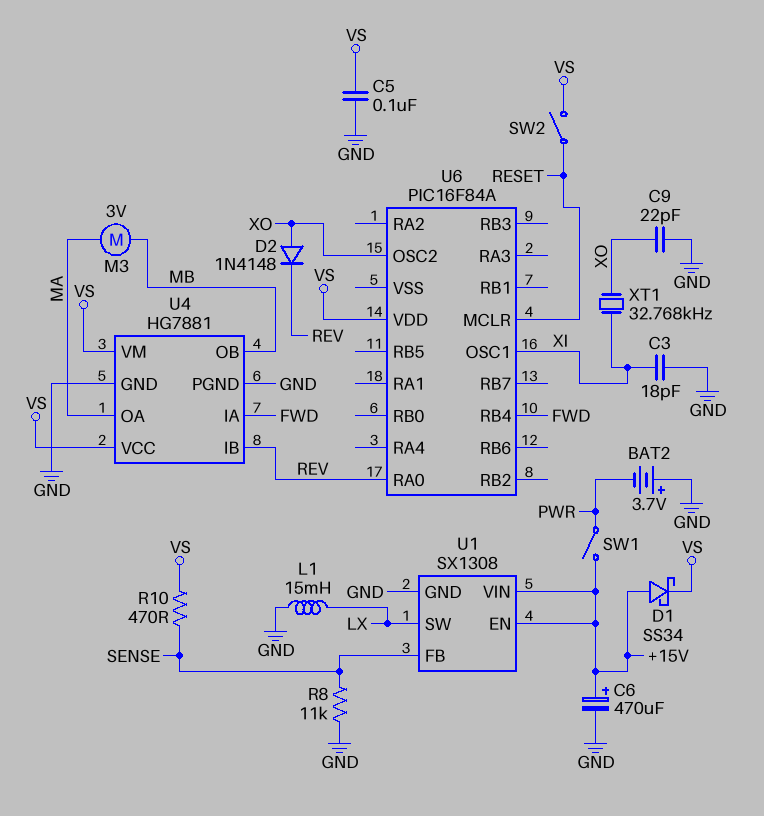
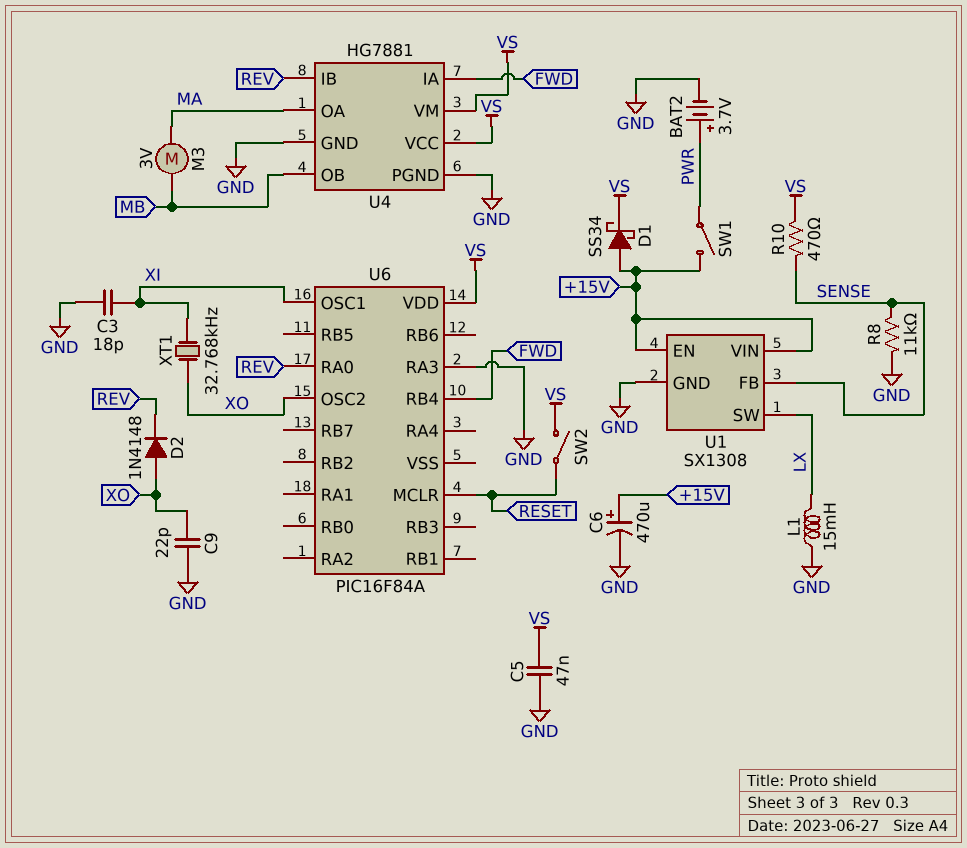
BAT2: 3.7V (plus GND, minus PWR) -> 3.7V (plus PWR, minus GND)
C5: 100nF (GND, VS) -> 47nF (GND, VS)
U6 pin RA3: none -> GND

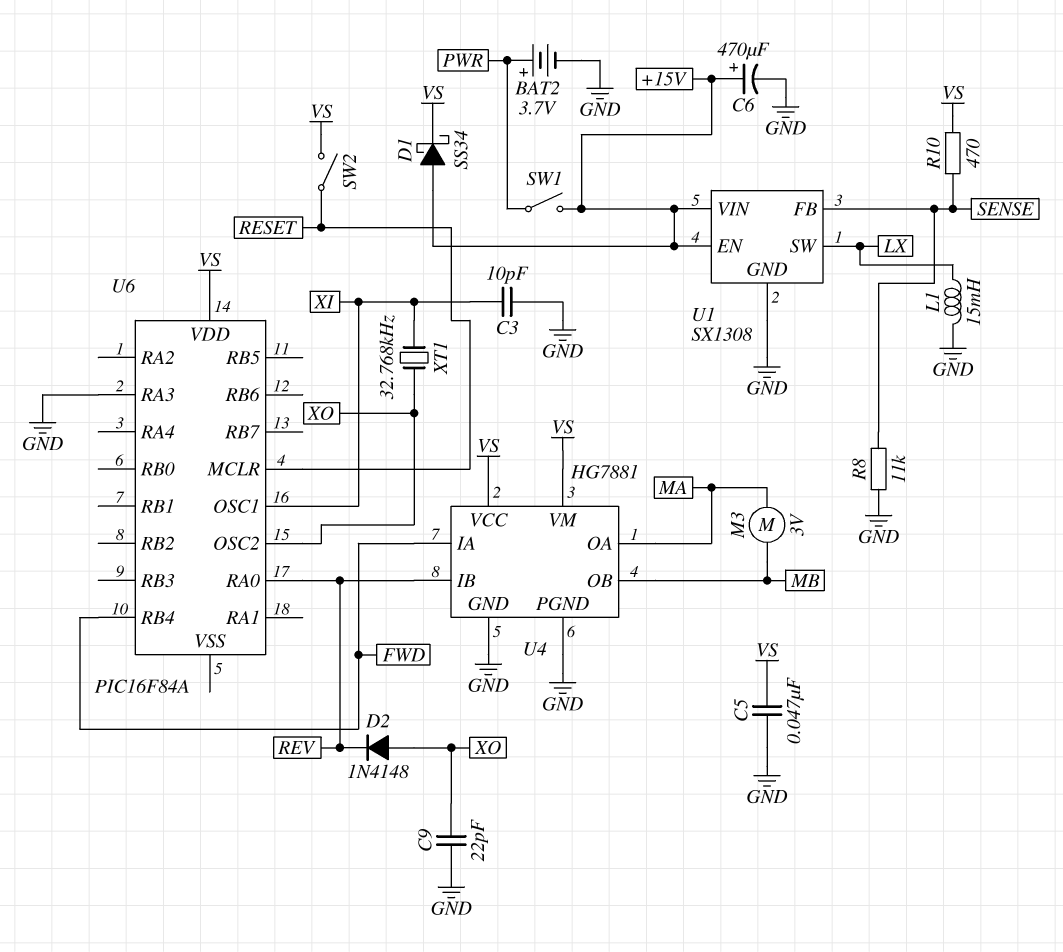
C3: 18pF (GND, XI) -> 10pF (GND, XI)

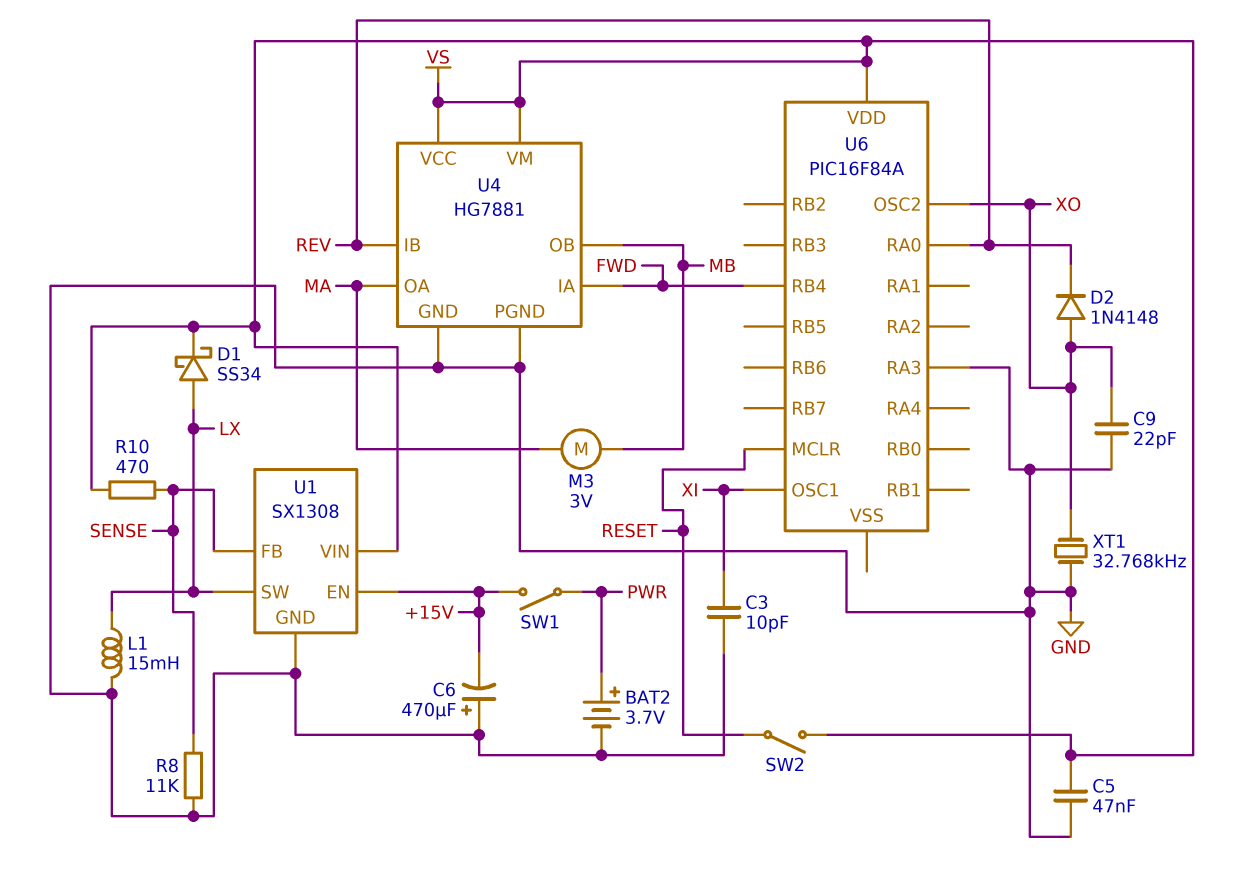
C6: 470uF (plus +15V, minus GND) -> 470uF (plus GND, minus +15V)
D1: schottky SS34 (A +15V, K VS) -> schottky SS34 (A LX, K VS)
U1 pin VIN: +15V -> VS
XT1: 32.768kHz (XI, XO) -> 32.768kHz (GND, XO)

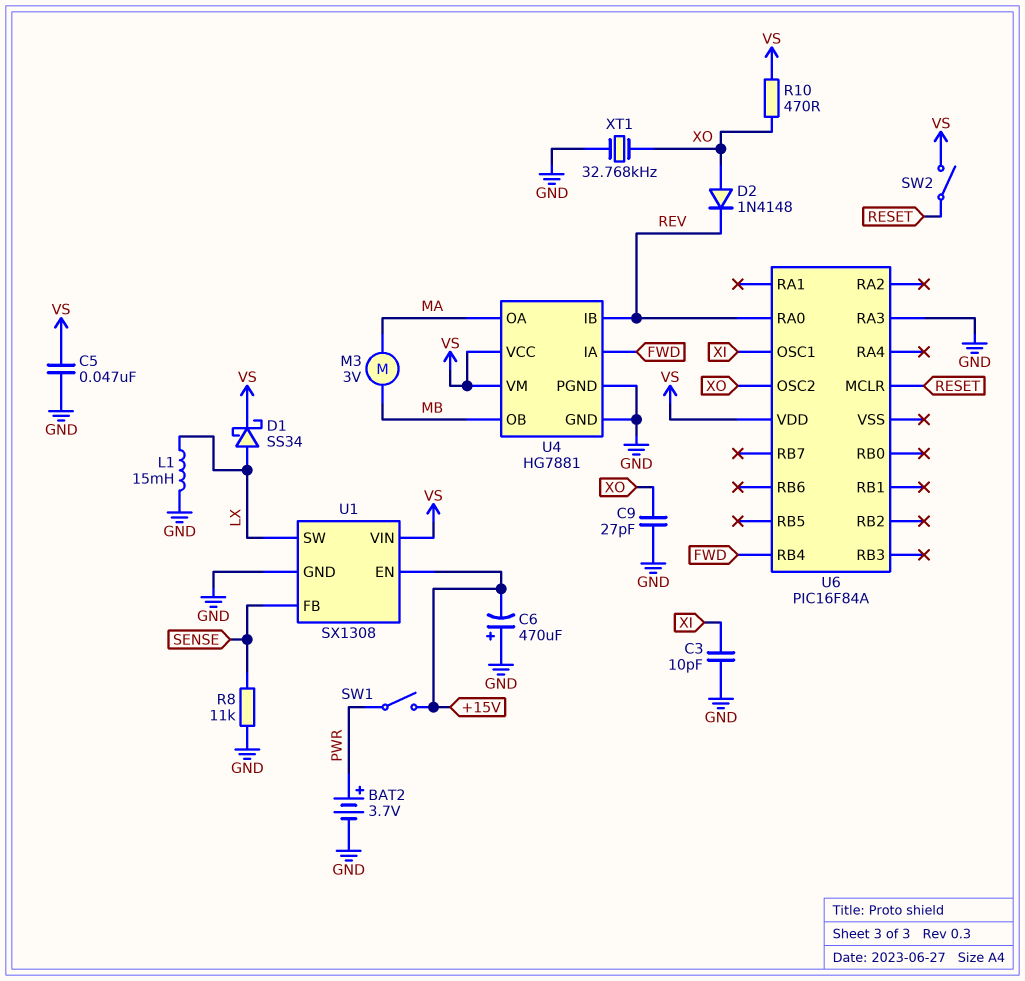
C9: 22pF (GND, XO) -> 27pF (GND, XO)
R10: 470 (SENSE, VS) -> 470 (VS, XO)

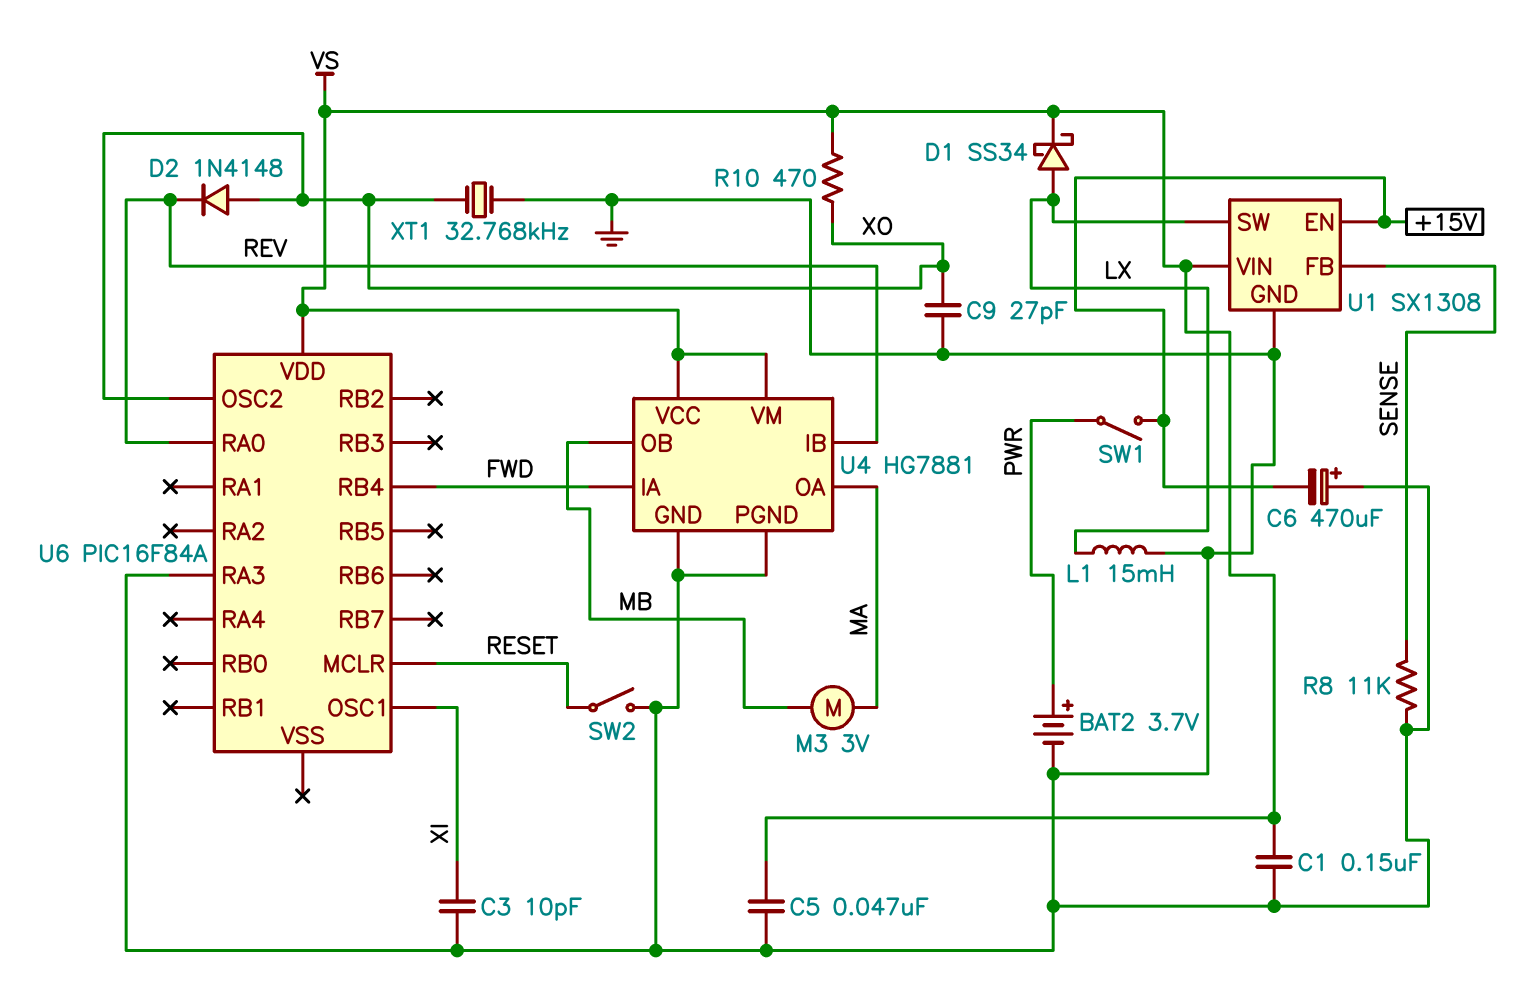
C1: none -> 150nF (GND, VS)
SW2: switch (RESET, VS) -> switch (GND, RESET)

